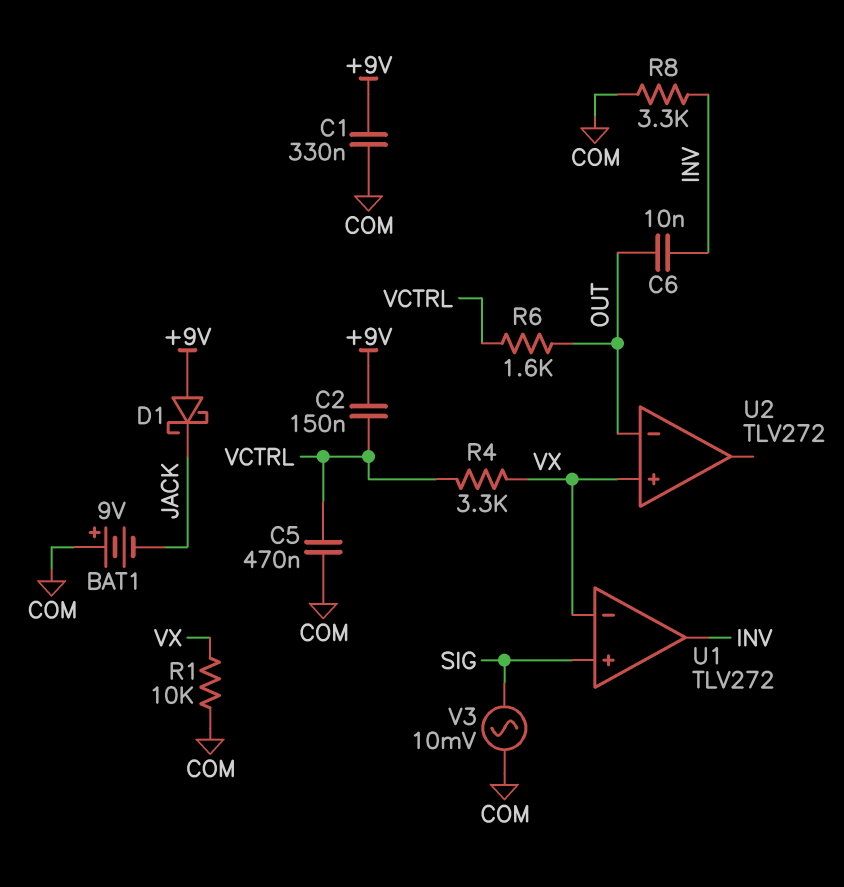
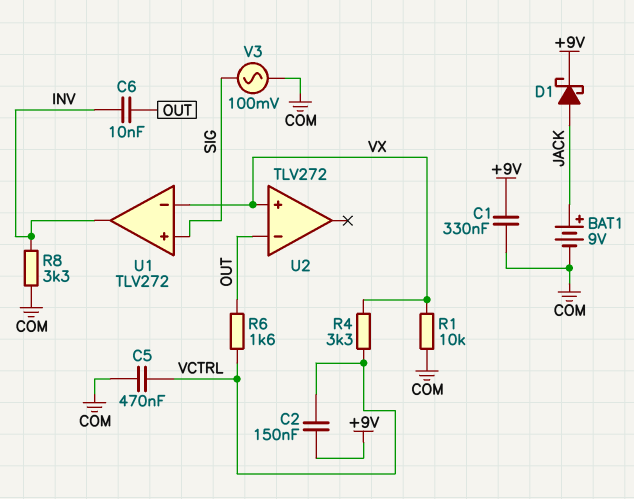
BAT1: 9V (plus COM, minus JACK) -> 9V (plus JACK, minus COM)
D1: schottky (A +9V, K JACK) -> schottky (A JACK, K +9V)
V3: AC 10mV (COM, SIG) -> AC 100mV (COM, SIG)

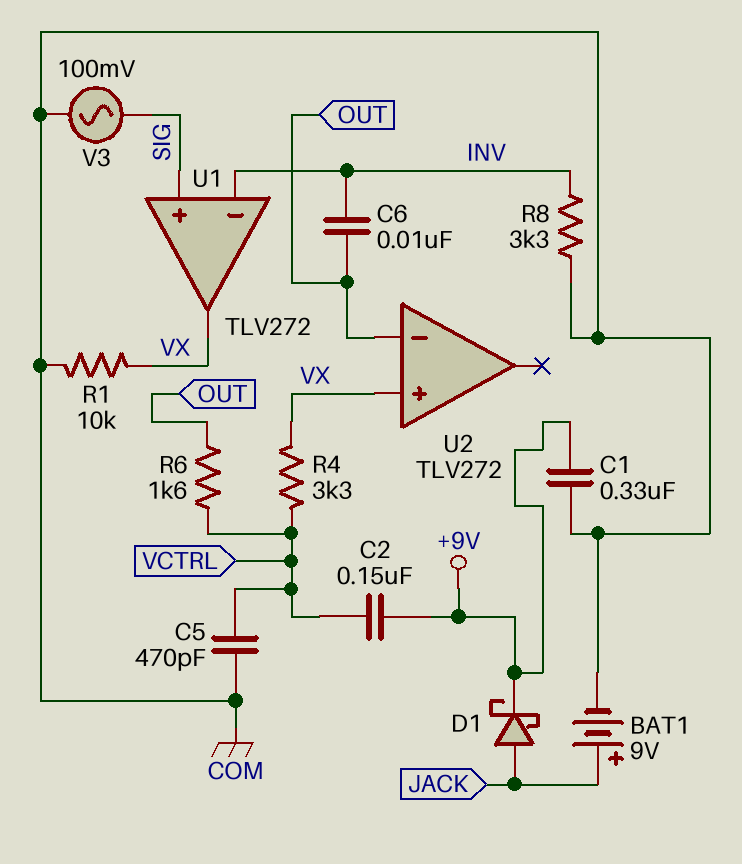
C5: 470nF (COM, VCTRL) -> 470pF (COM, VCTRL)
U1 pin in-: VX -> INV
U1 pin out: INV -> VX

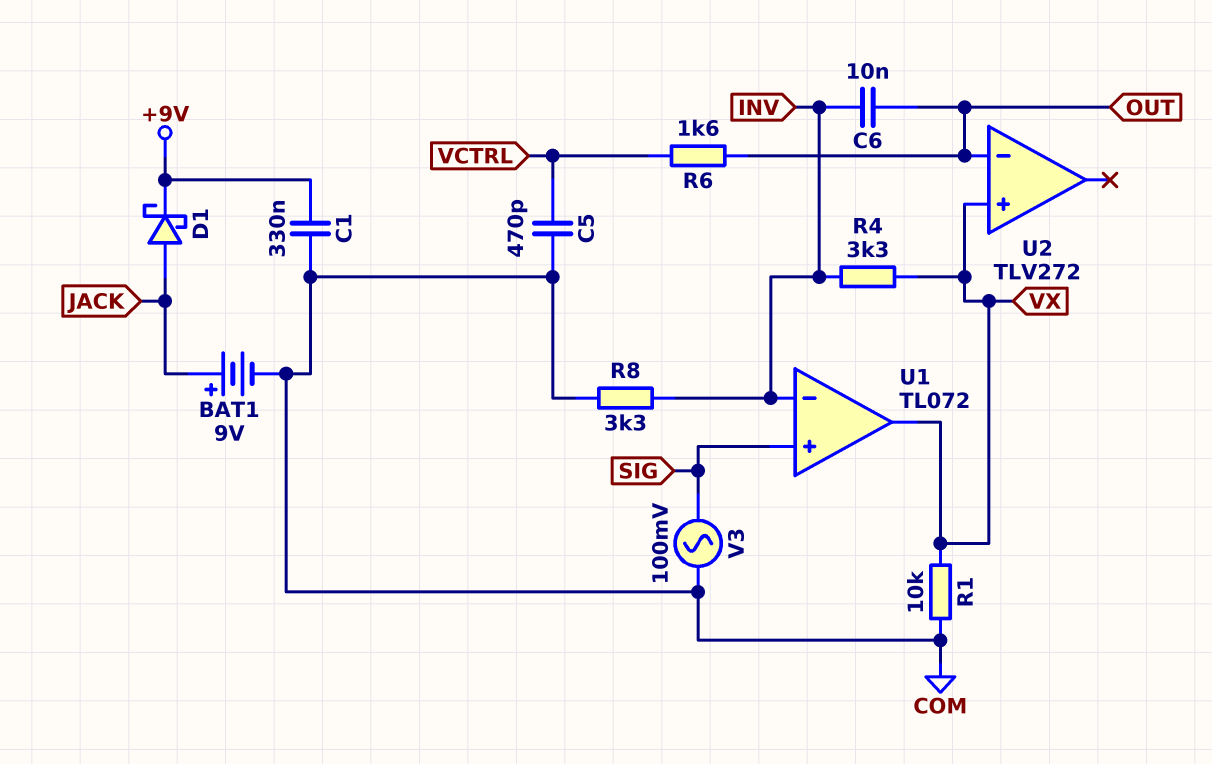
C2: 150nF (+9V, VCTRL) -> none
R4: 3.3k (VCTRL, VX) -> 3.3k (INV, VX)
U1: TLV272 -> TL072

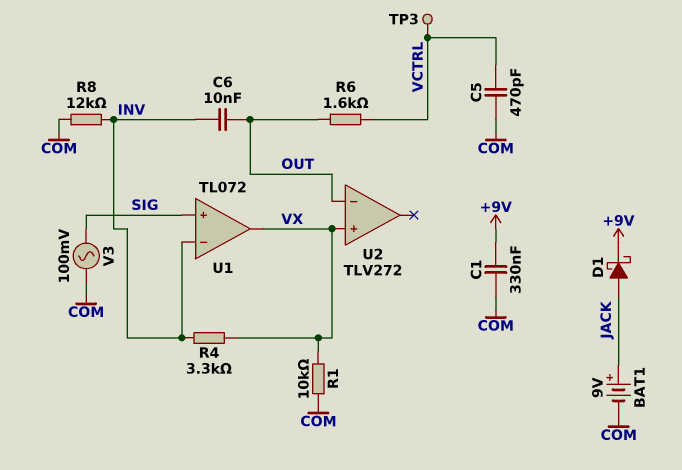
R8: 3.3k (COM, INV) -> 12k (COM, INV)
TP3: none -> test point (VCTRL)

